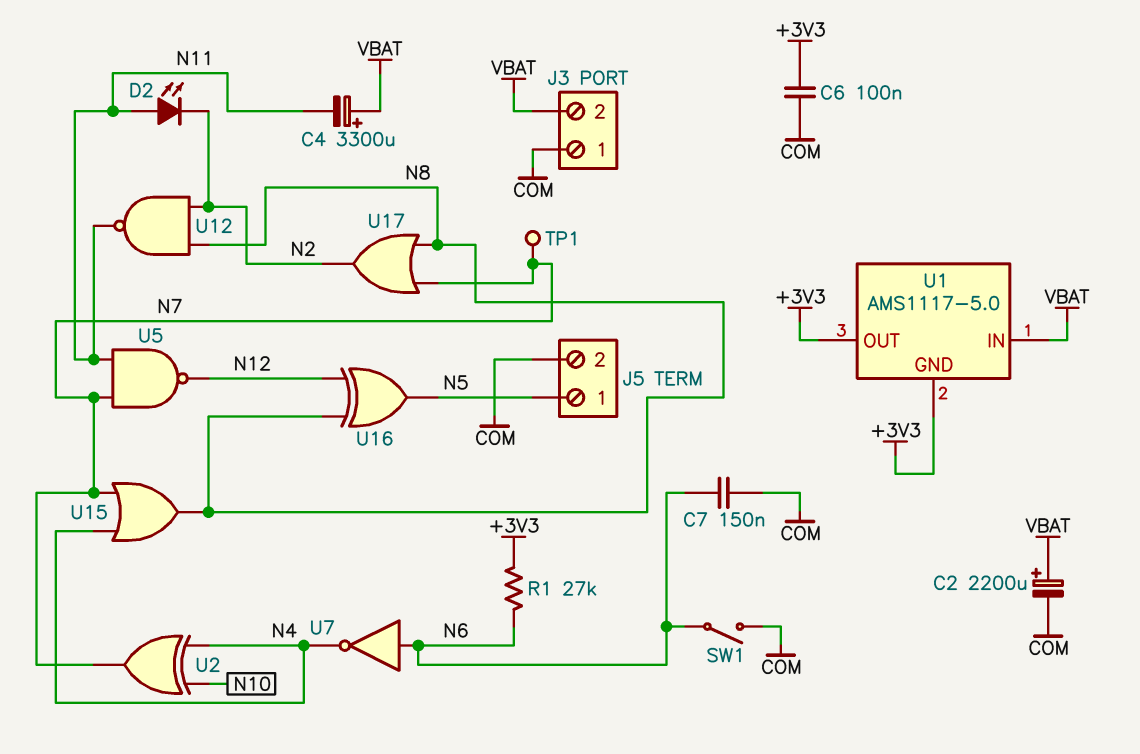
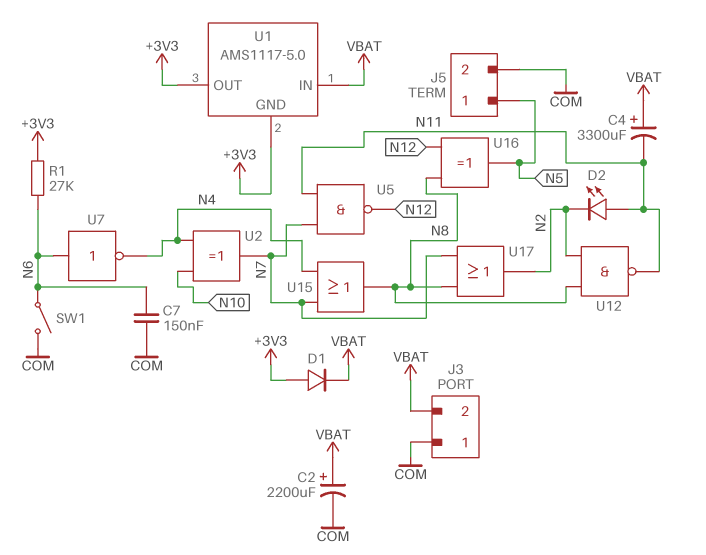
C6: 100nF (+3V3, COM) -> none
D1: none -> diode (A +3V3, K VBAT)
TP1: test point (N7) -> none

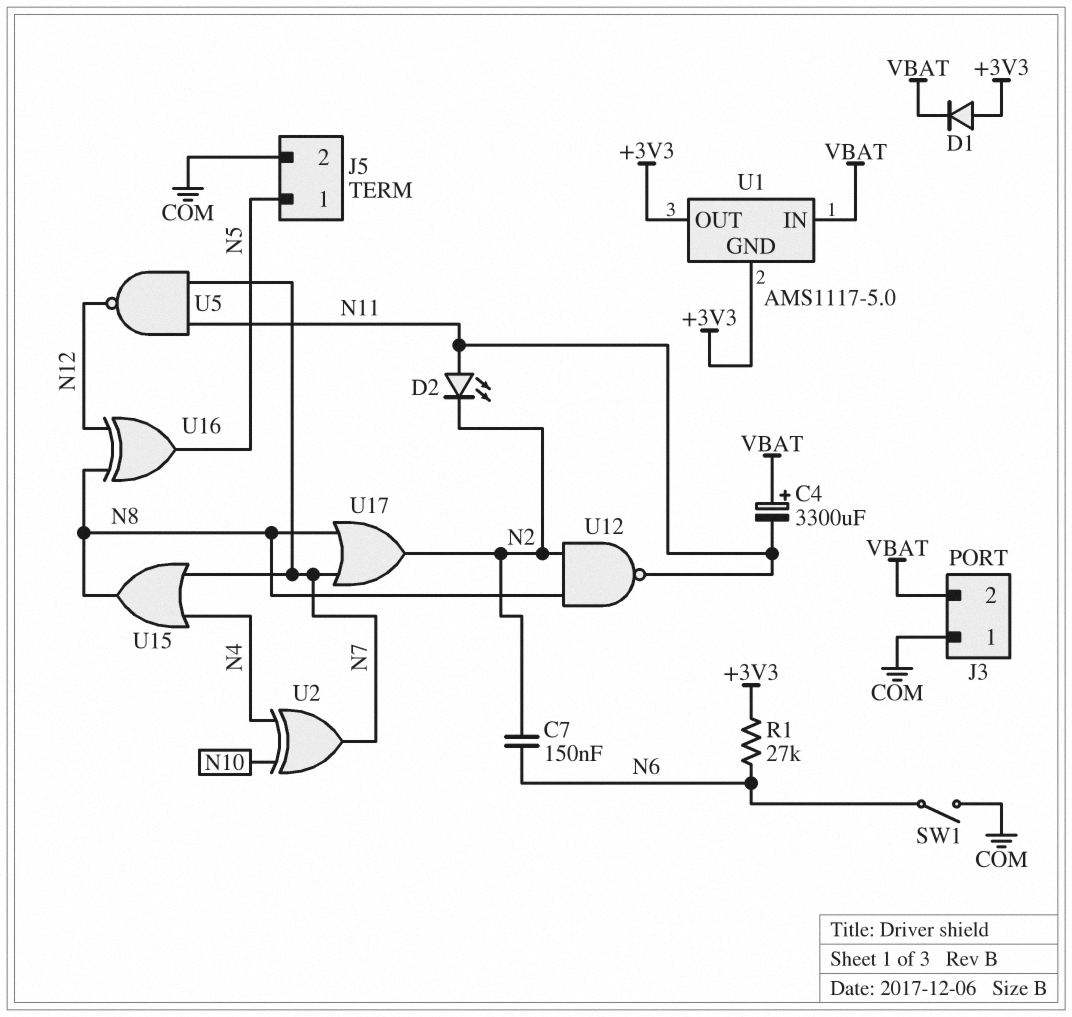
C2: 2200uF (plus VBAT, minus COM) -> none
C7: 150nF (COM, N6) -> 150nF (N2, N6)
U7: NOT (in N6, out N4) -> none

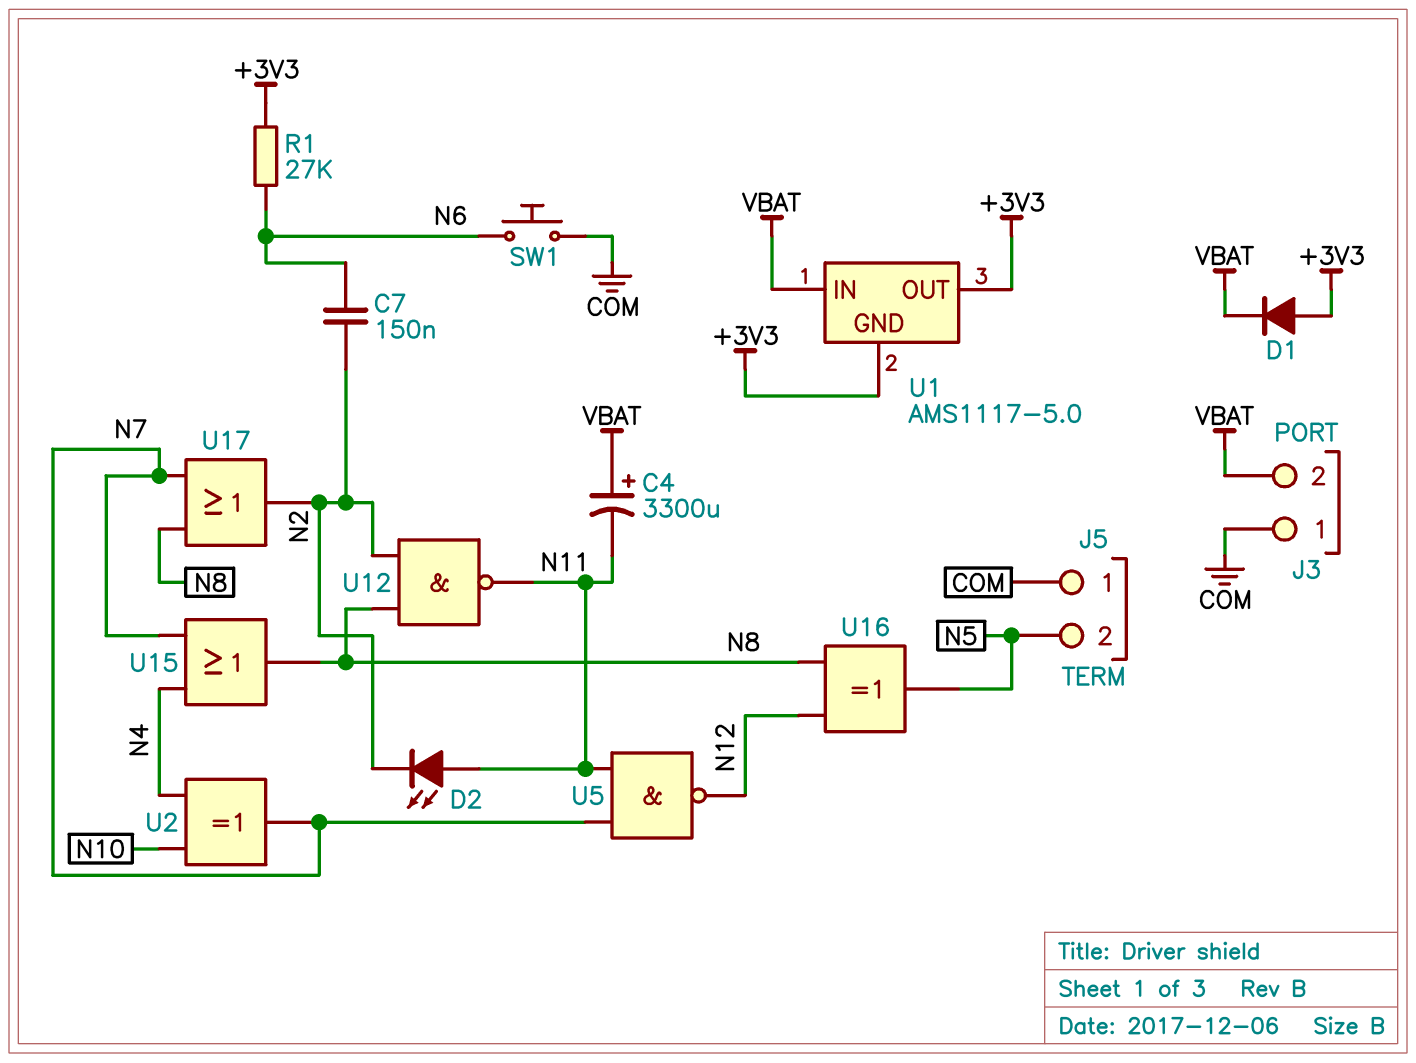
J5 pin 1: N5 -> COM
J5 pin 2: COM -> N5
SW1: switch (COM, N6) -> button (COM, N6)

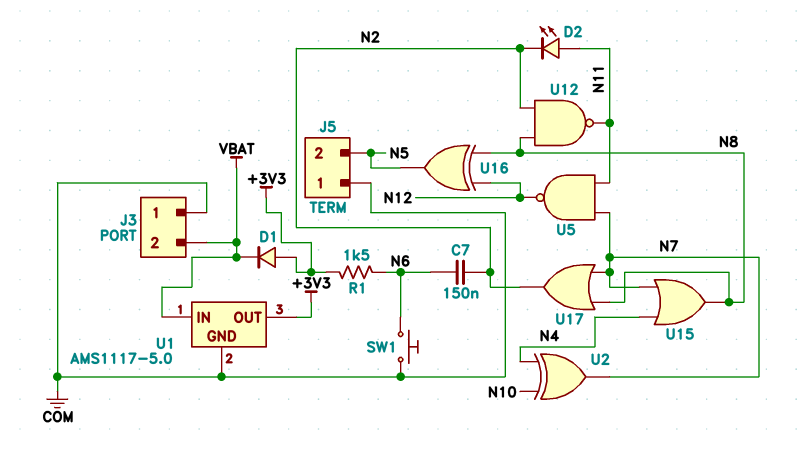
C4: 3300uF (plus VBAT, minus N11) -> none
R1: 27k (+3V3, N6) -> 1.5k (+3V3, N6)
U1 pin GND: +3V3 -> COM

